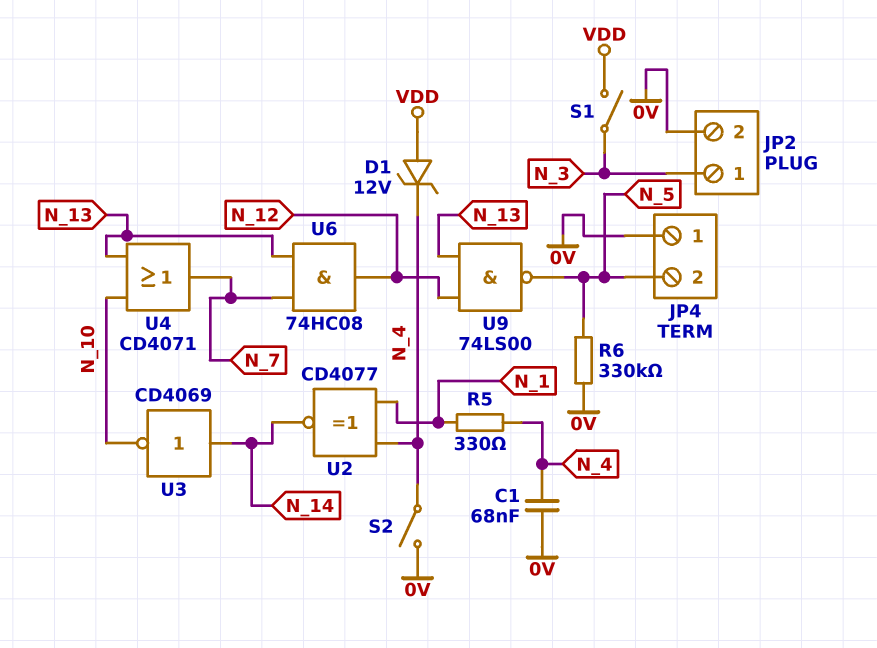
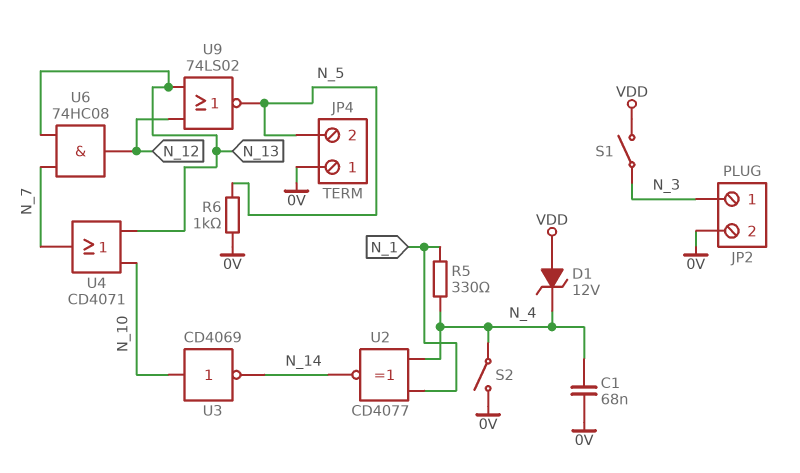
R6: 330k (0V, N_5) -> 1k (0V, N_5)
U3: NOT CD4069 (in N_14, out N_10) -> NOT CD4069 (in N_10, out N_14)
U9: NAND 74LS00 (in N_12, in N_13, out N_5) -> NOR 74LS02 (in N_12, in N_13, out N_5)

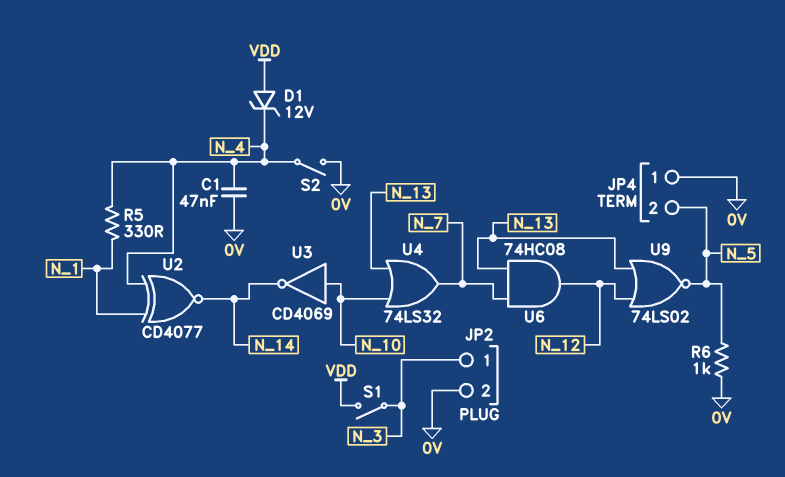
C1: 68nF (0V, N_4) -> 47nF (0V, N_4)
U4: OR CD4071 (in N_10, in N_13, out N_7) -> OR 74LS32 (in N_10, in N_13, out N_7)

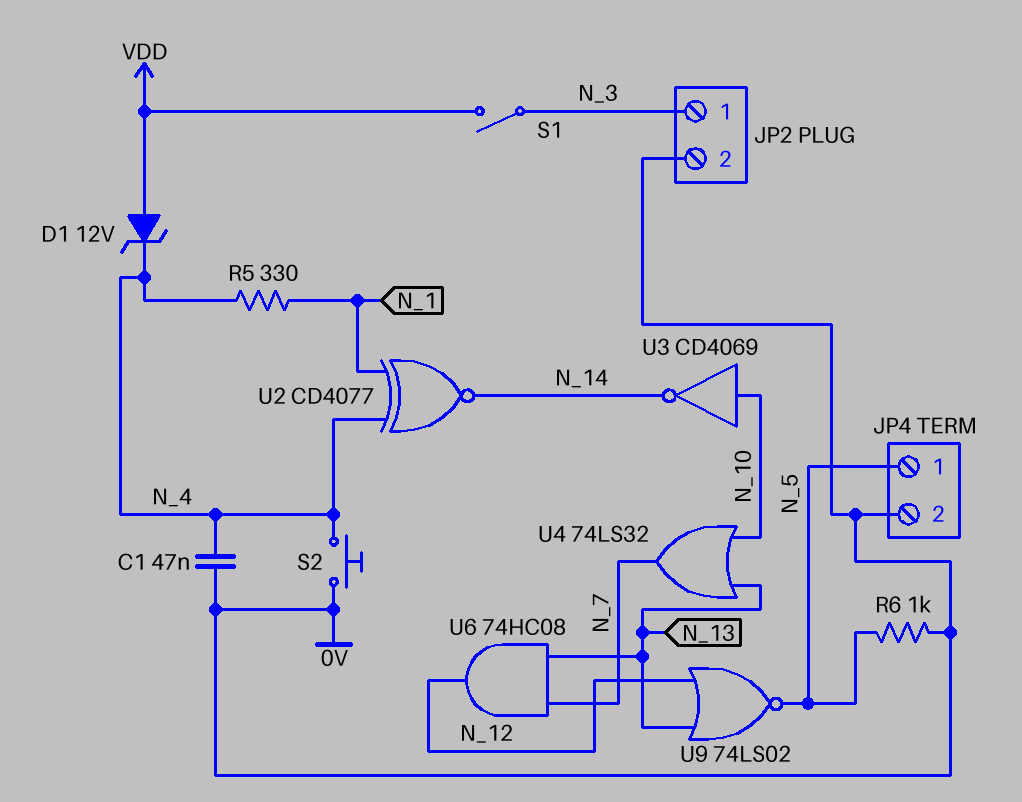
JP4 pin 1: 0V -> N_5
JP4 pin 2: N_5 -> 0V
S2: switch (0V, N_4) -> button (0V, N_4)

